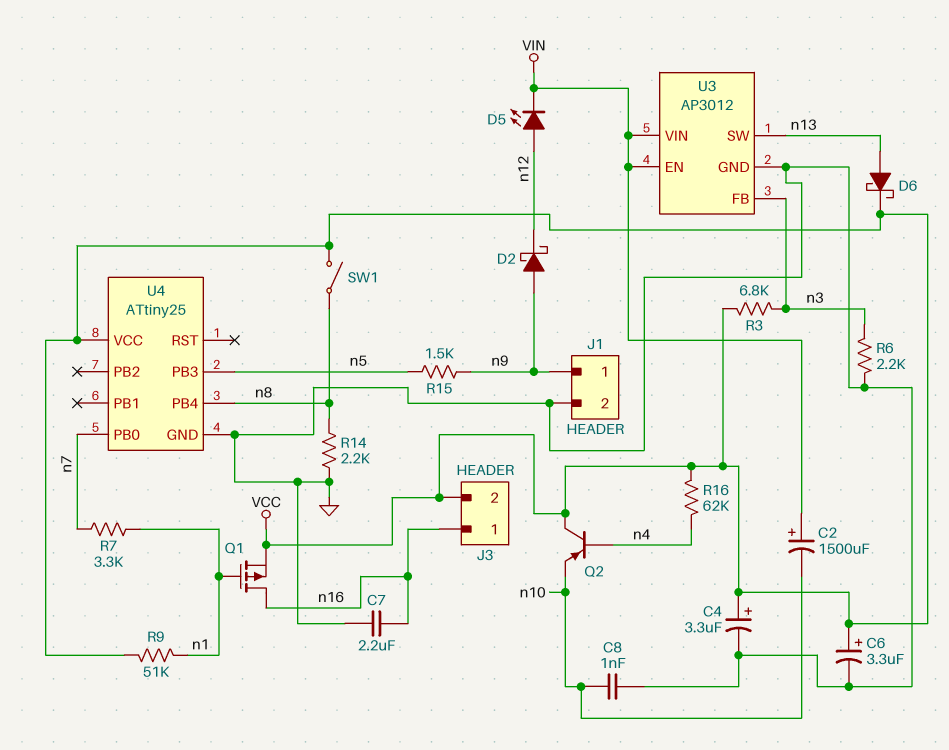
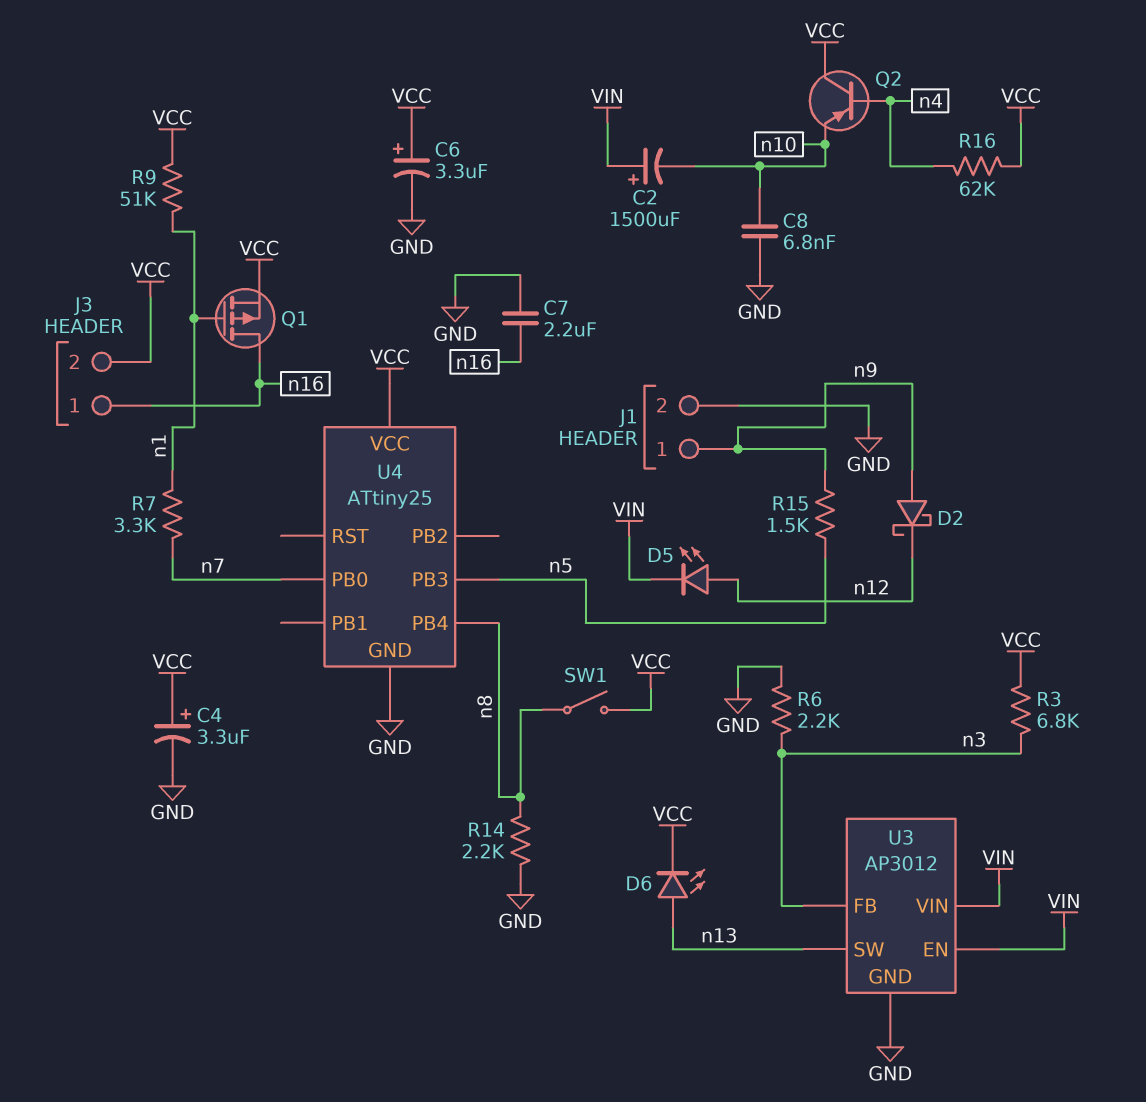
C8: 1nF (GND, n10) -> 6.8nF (GND, n10)
D6: schottky (A n13, K VCC) -> LED (A n13, K VCC)

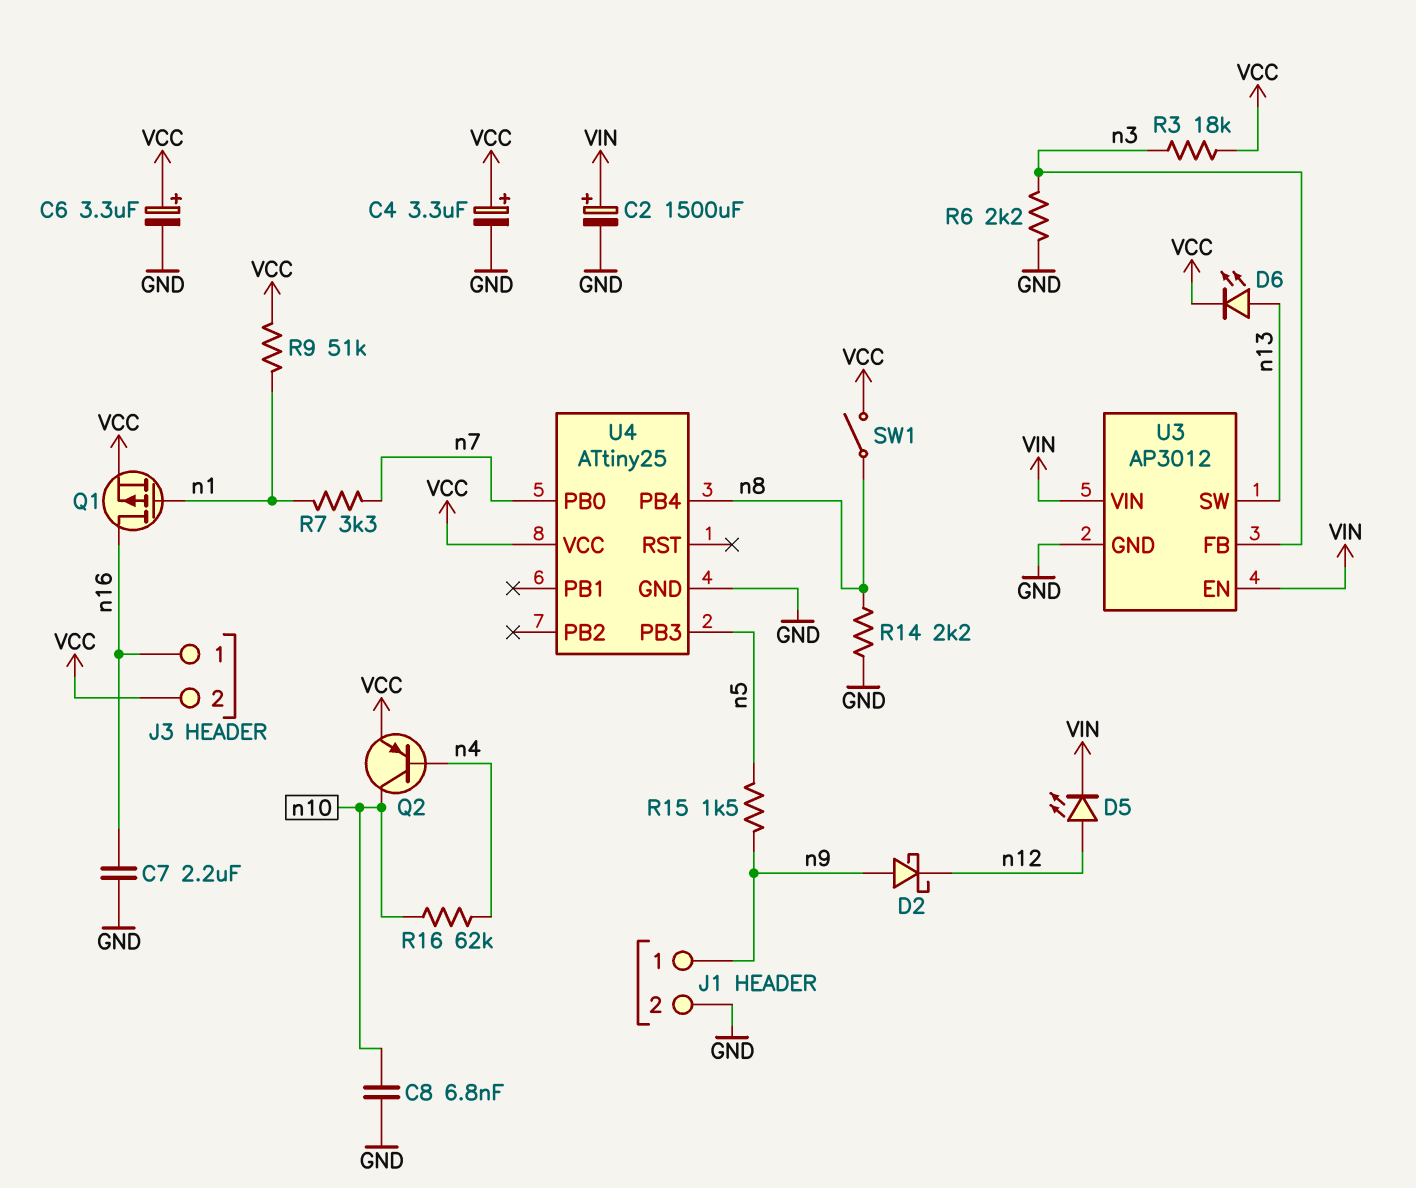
C2: 1500uF (plus VIN, minus n10) -> 1500uF (plus VIN, minus GND)
Q2: PNP (B n4, C VCC, E n10) -> PNP (B n4, C n10, E VCC)
R3: 6.8k (VCC, n3) -> 18k (VCC, n3)
R16: 62k (VCC, n4) -> 62k (n4, n10)

